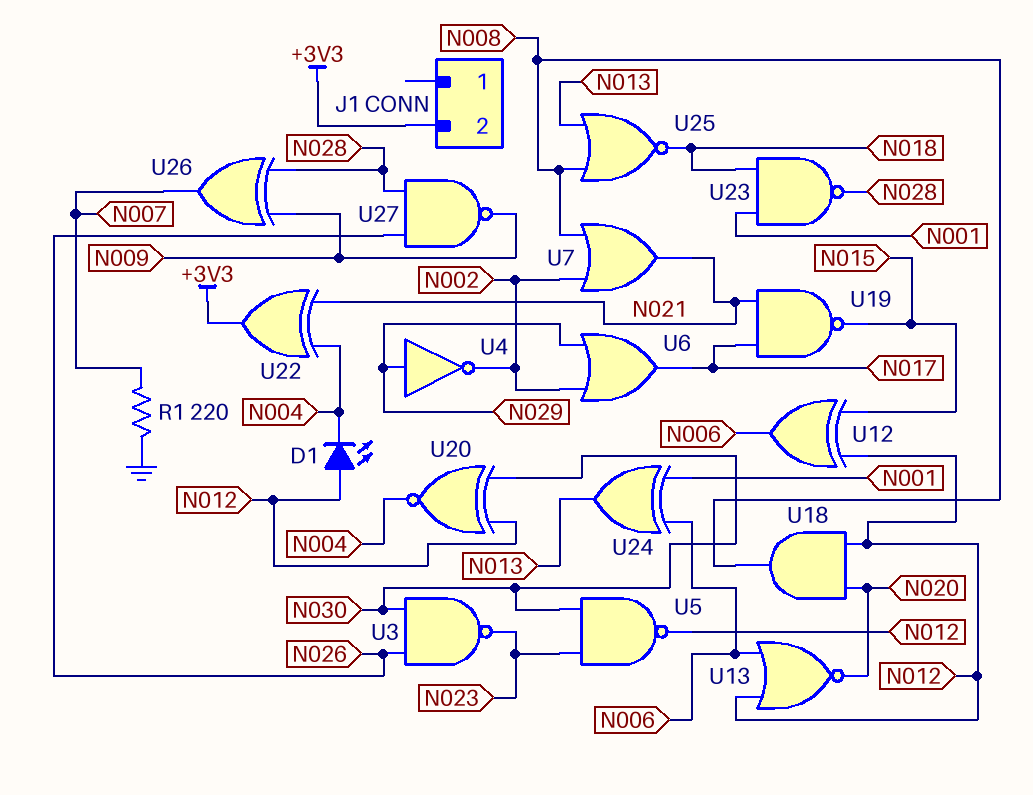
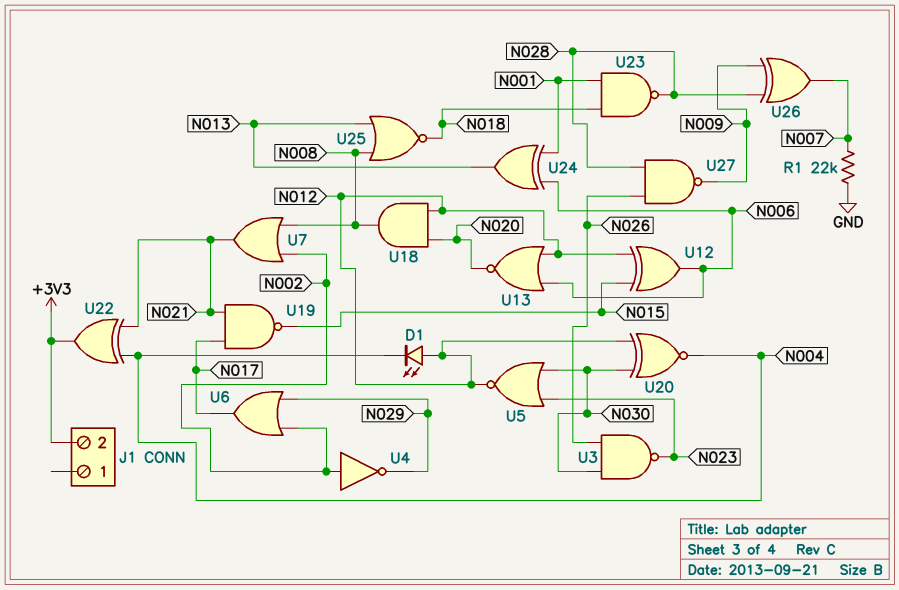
R1: 220 (GND, N007) -> 22k (GND, N007)
U4: NOT (in N029, out N002) -> NOT (in N002, out N029)
U5: NAND (in N023, in N030, out N012) -> NOR (in N023, in N030, out N012)

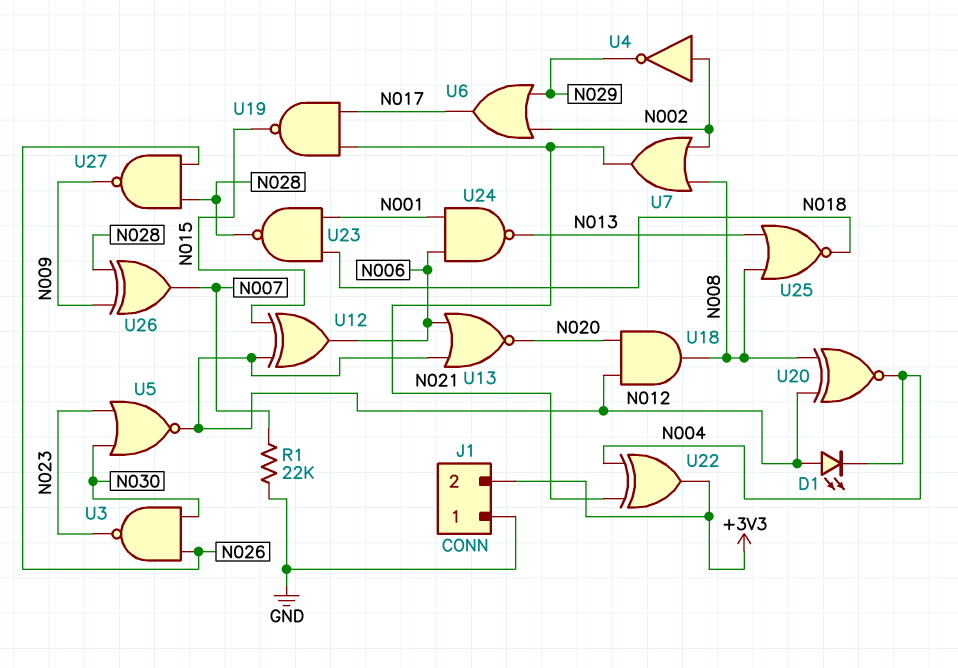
J1 pin 1: none -> GND
U20: XNOR (in N012, in N030, out N004) -> XNOR (in N008, in N012, out N004)
U24: XOR (in N001, in N006, out N013) -> NAND (in N001, in N006, out N013)

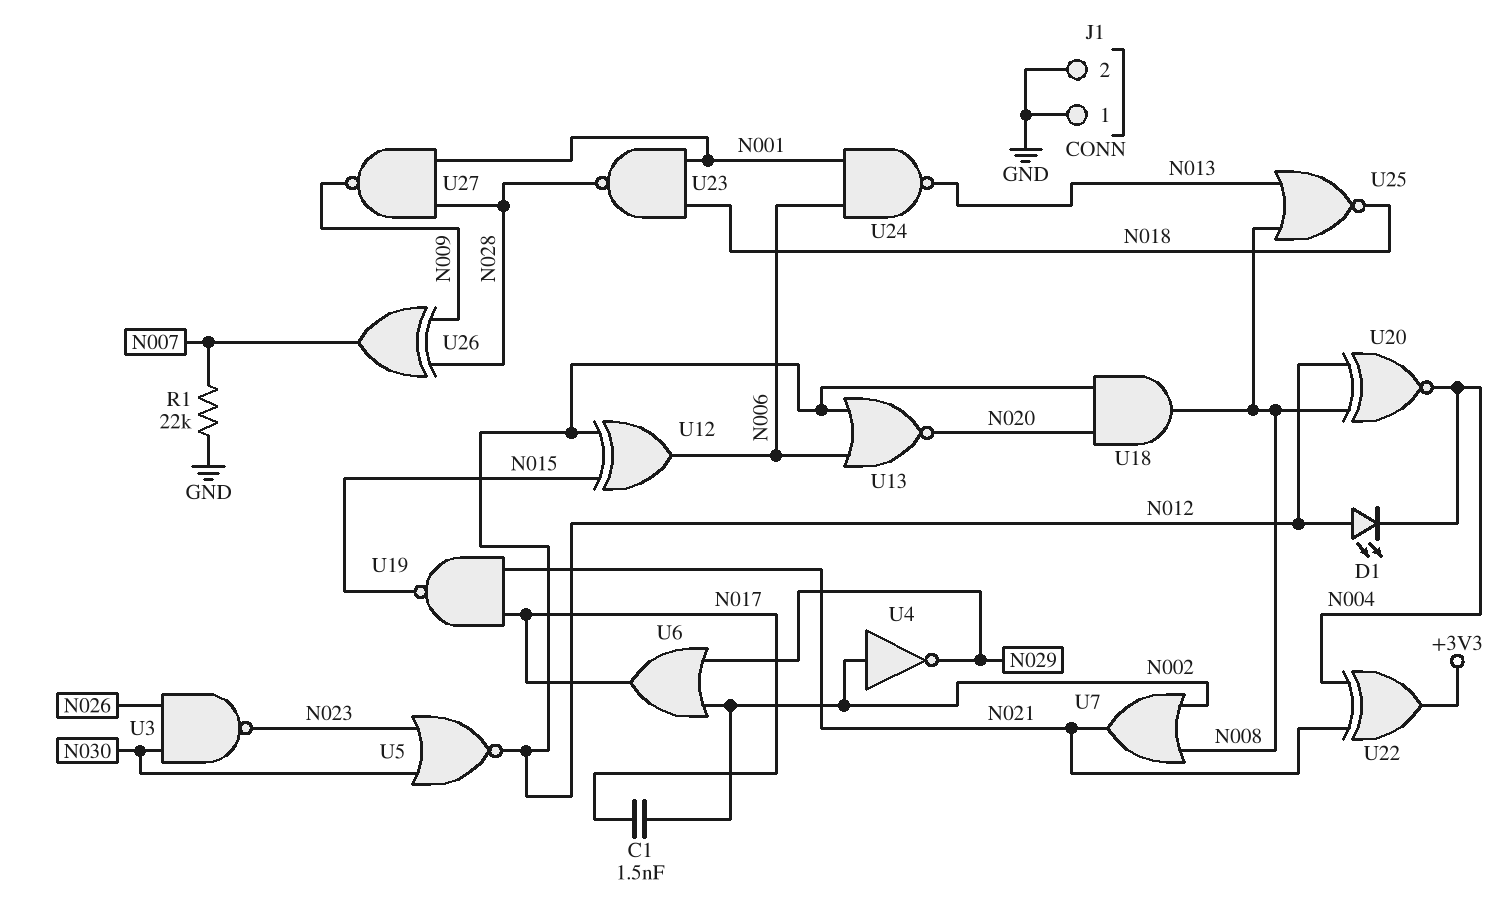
C1: none -> 1.5nF (N002, N017)
J1 pin 2: +3V3 -> GND
U27: NAND (in N026, in N028, out N009) -> NAND (in N001, in N028, out N009)

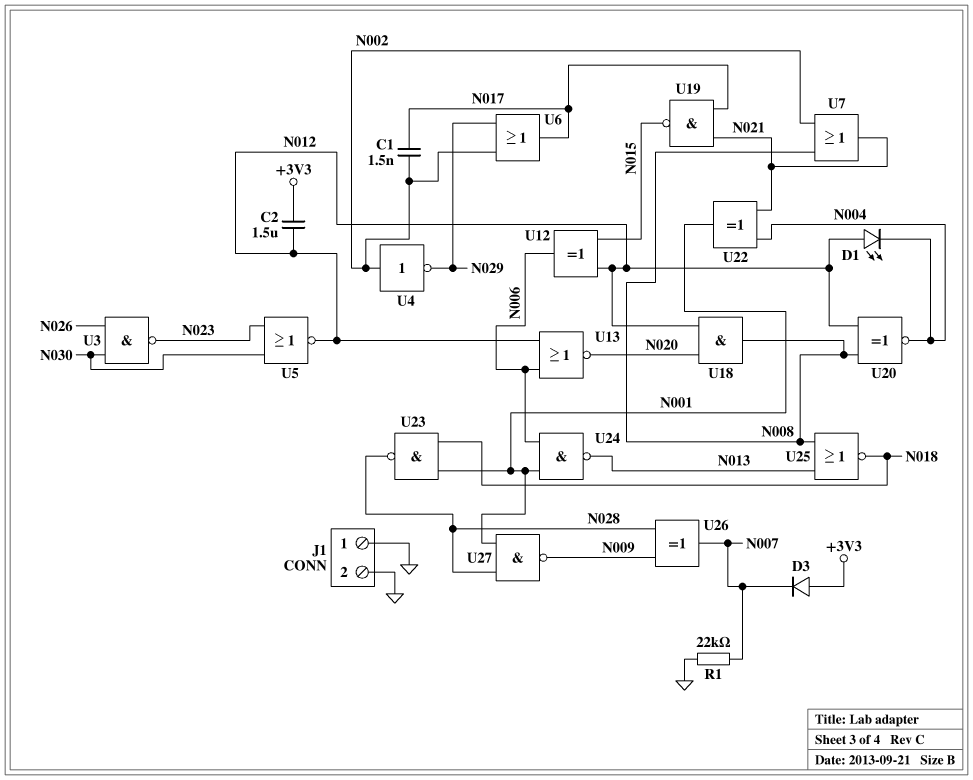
C2: none -> 1.5uF (+3V3, N012)
D3: none -> diode (A +3V3, K N007)
U22: XOR (in N004, in N021, out +3V3) -> XOR (in N004, in N021, out N001)

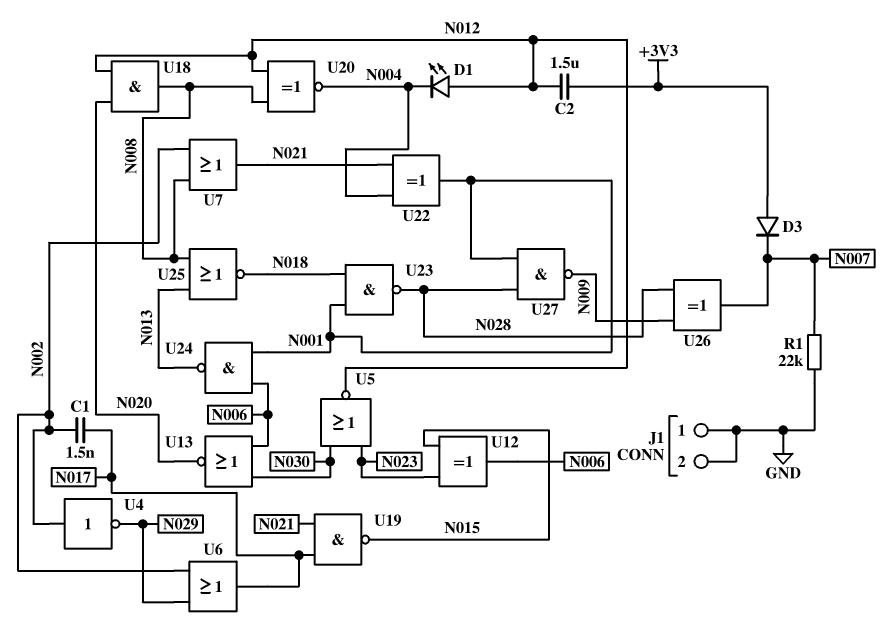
U3: NAND (in N026, in N030, out N023) -> none
U12: XOR (in N012, in N015, out N006) -> XOR (in N015, in N023, out N006)
U13: NOR (in N006, in N012, out N020) -> NOR (in N006, in N030, out N020)

